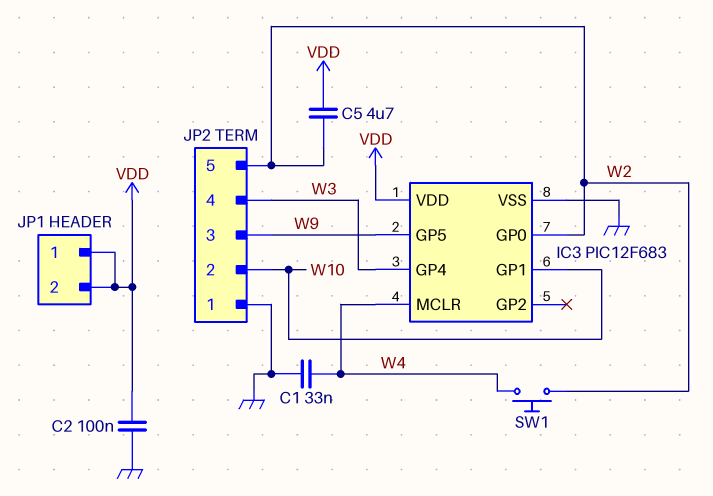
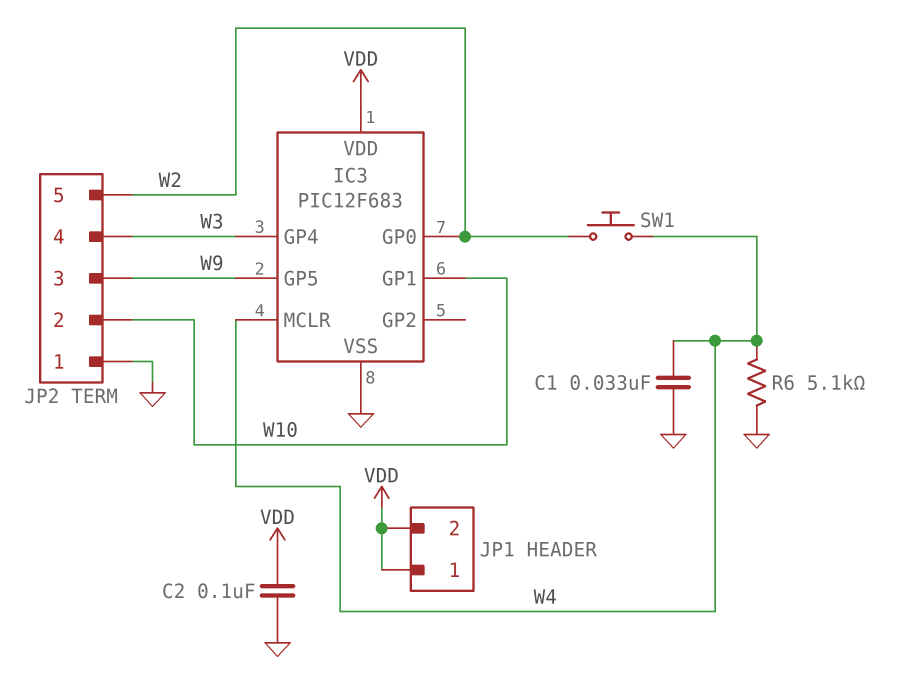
C5: 4.7uF (VDD, W2) -> none
R6: none -> 5.1k (GND, W4)

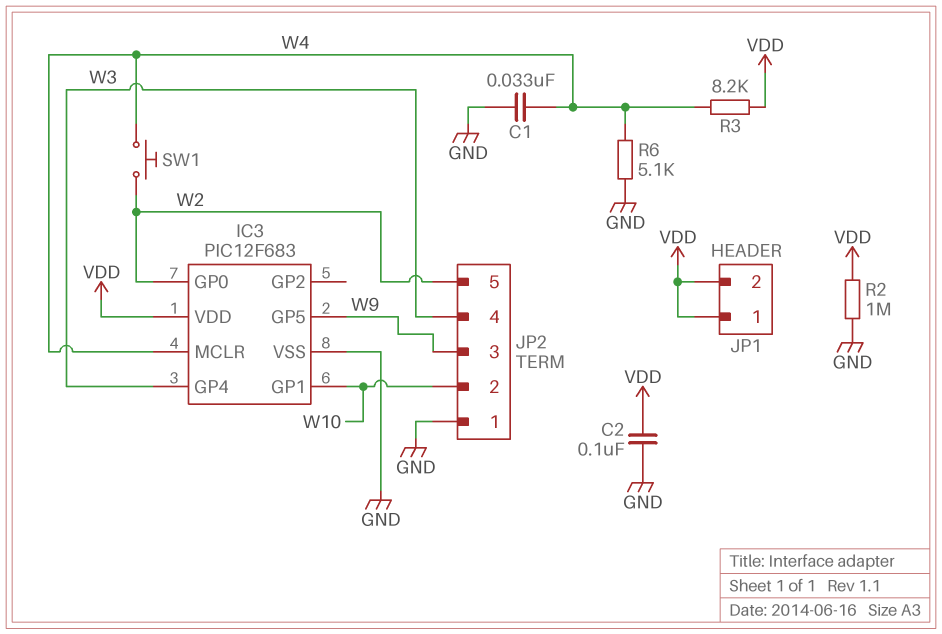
R2: none -> 1M (GND, VDD)
R3: none -> 8.2k (VDD, W4)

